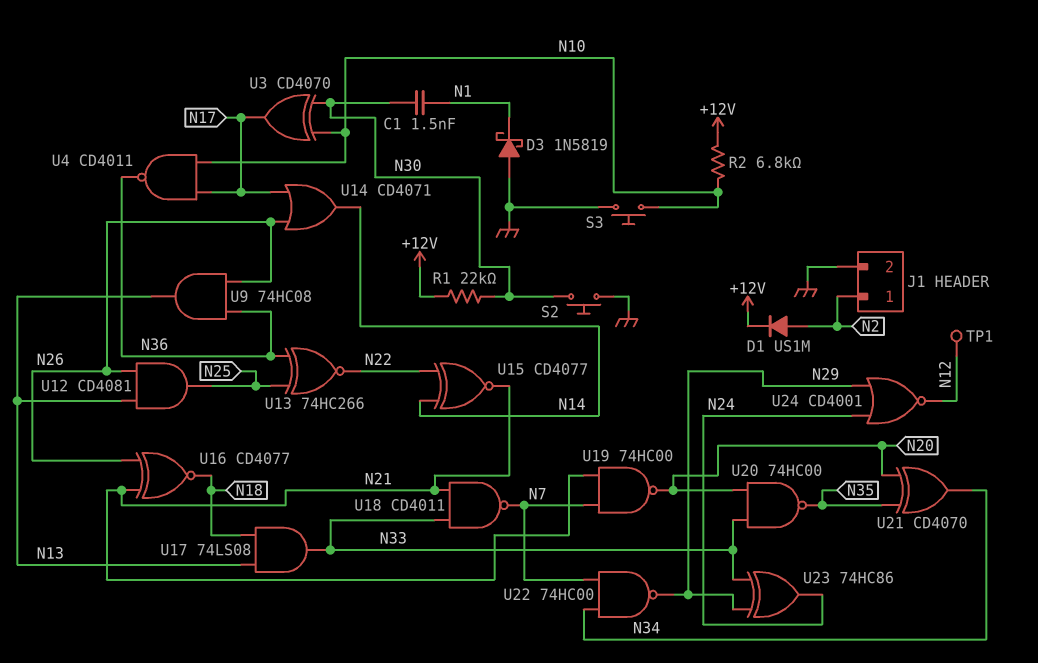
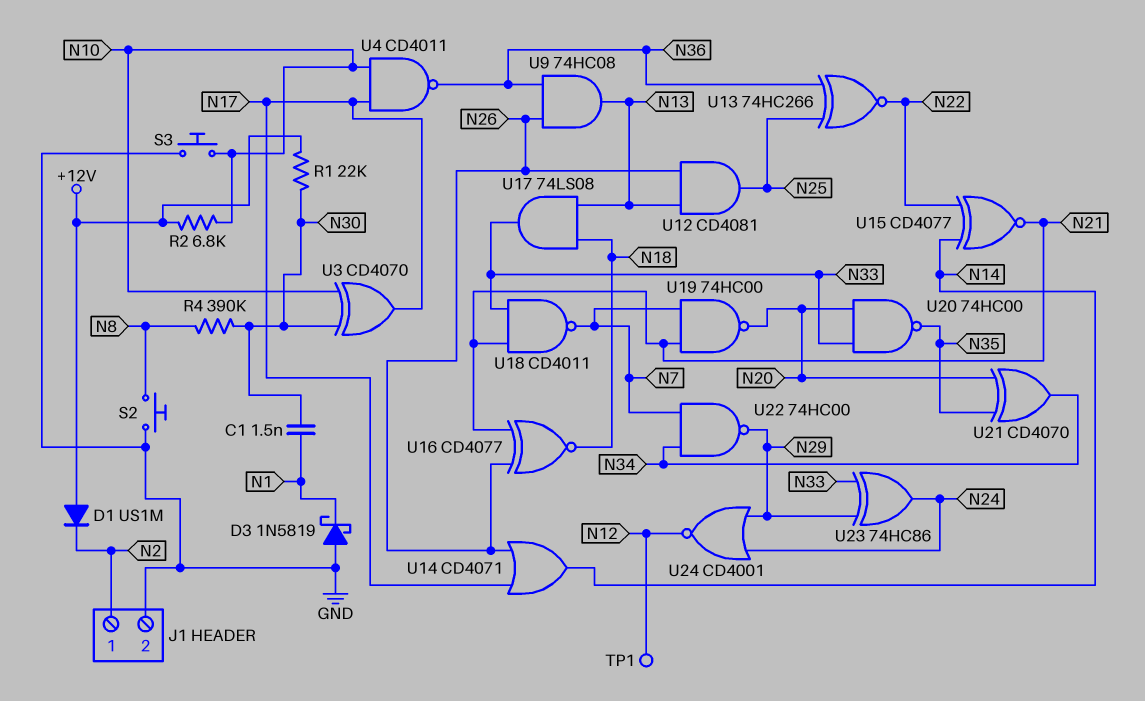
D1: diode US1M (A N2, K +12V) -> diode US1M (A +12V, K N2)
R4: none -> 390k (N8, N30)
S2: button (GND, N30) -> button (GND, N8)

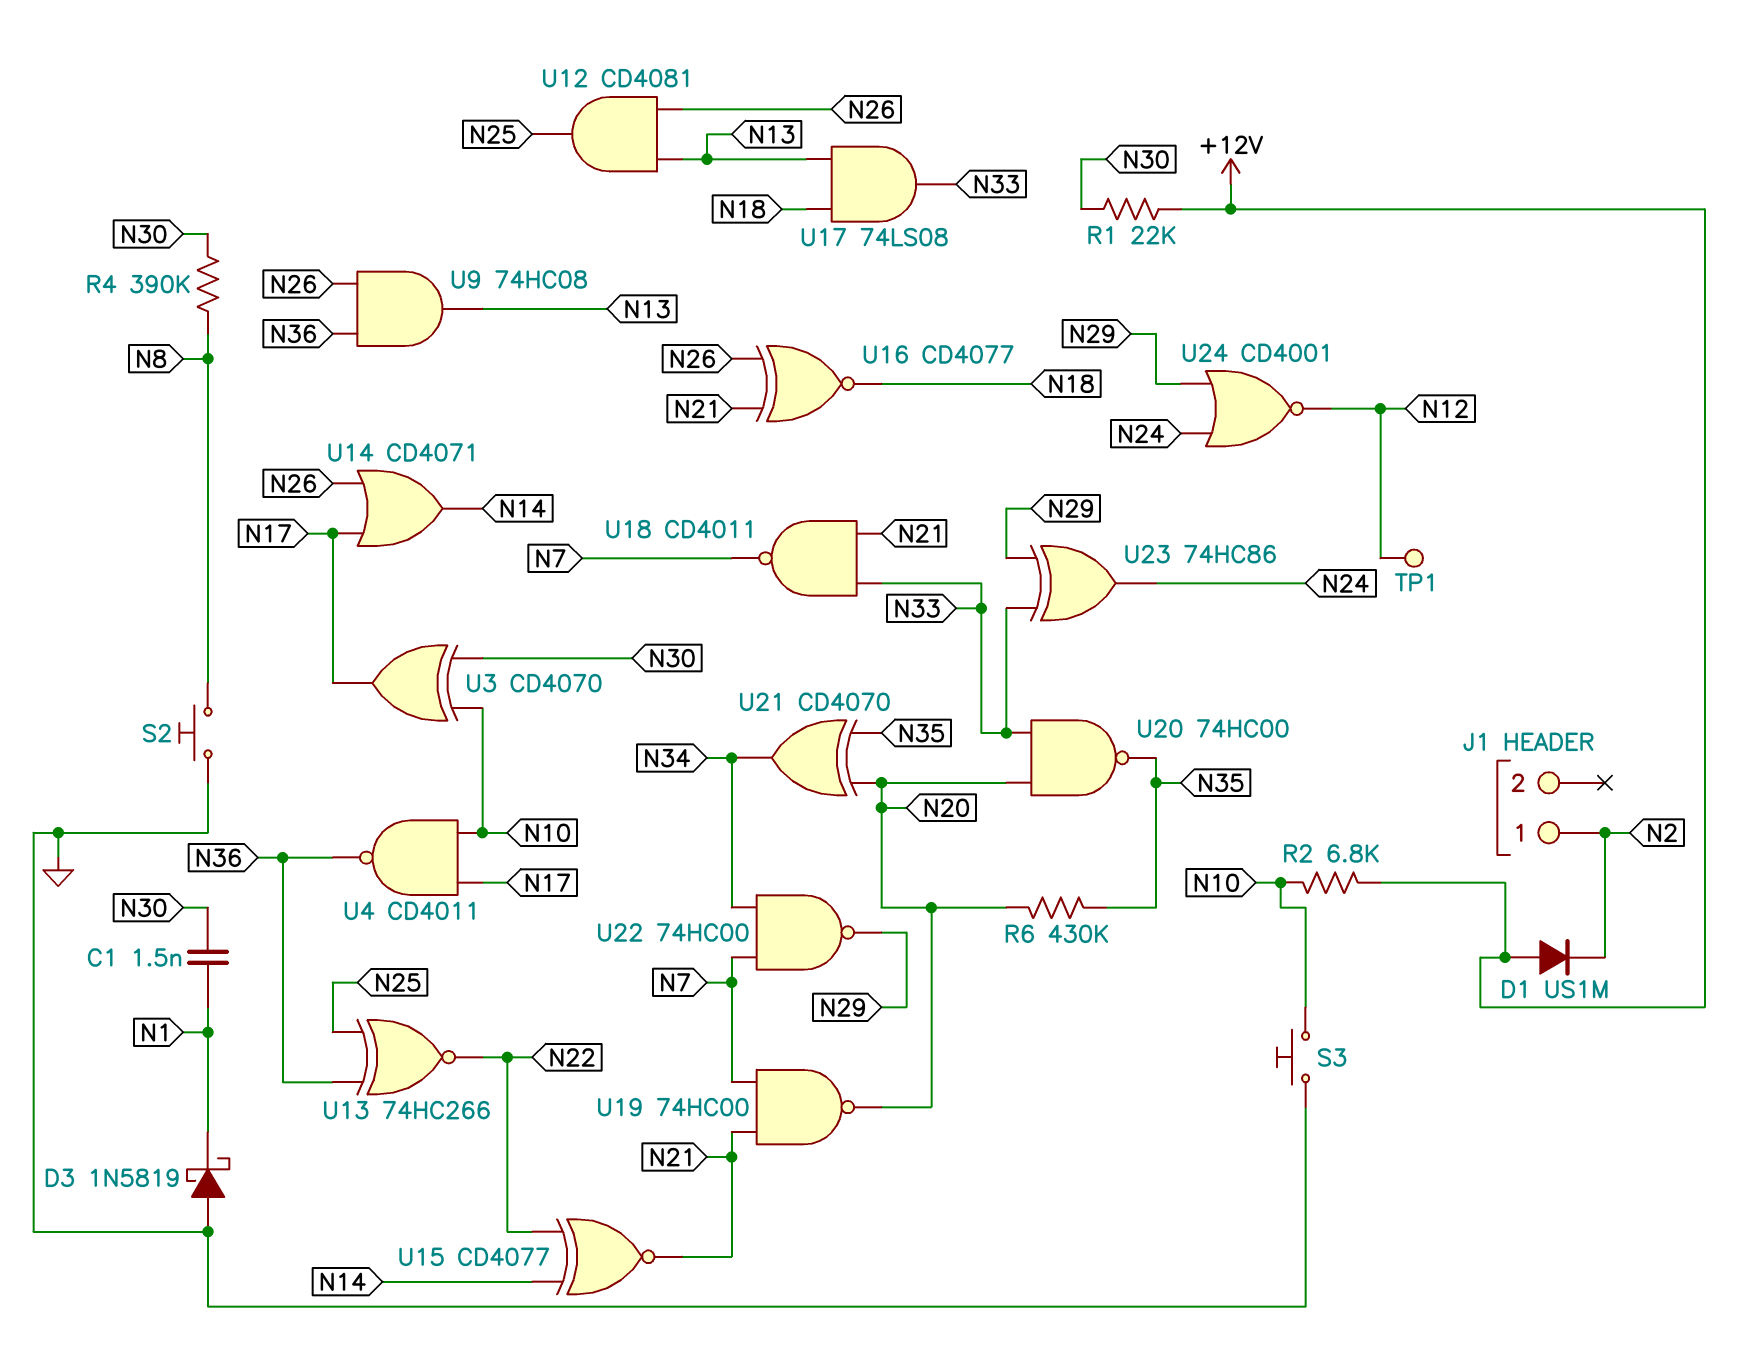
J1 pin 2: GND -> none
R6: none -> 430k (N20, N35)

